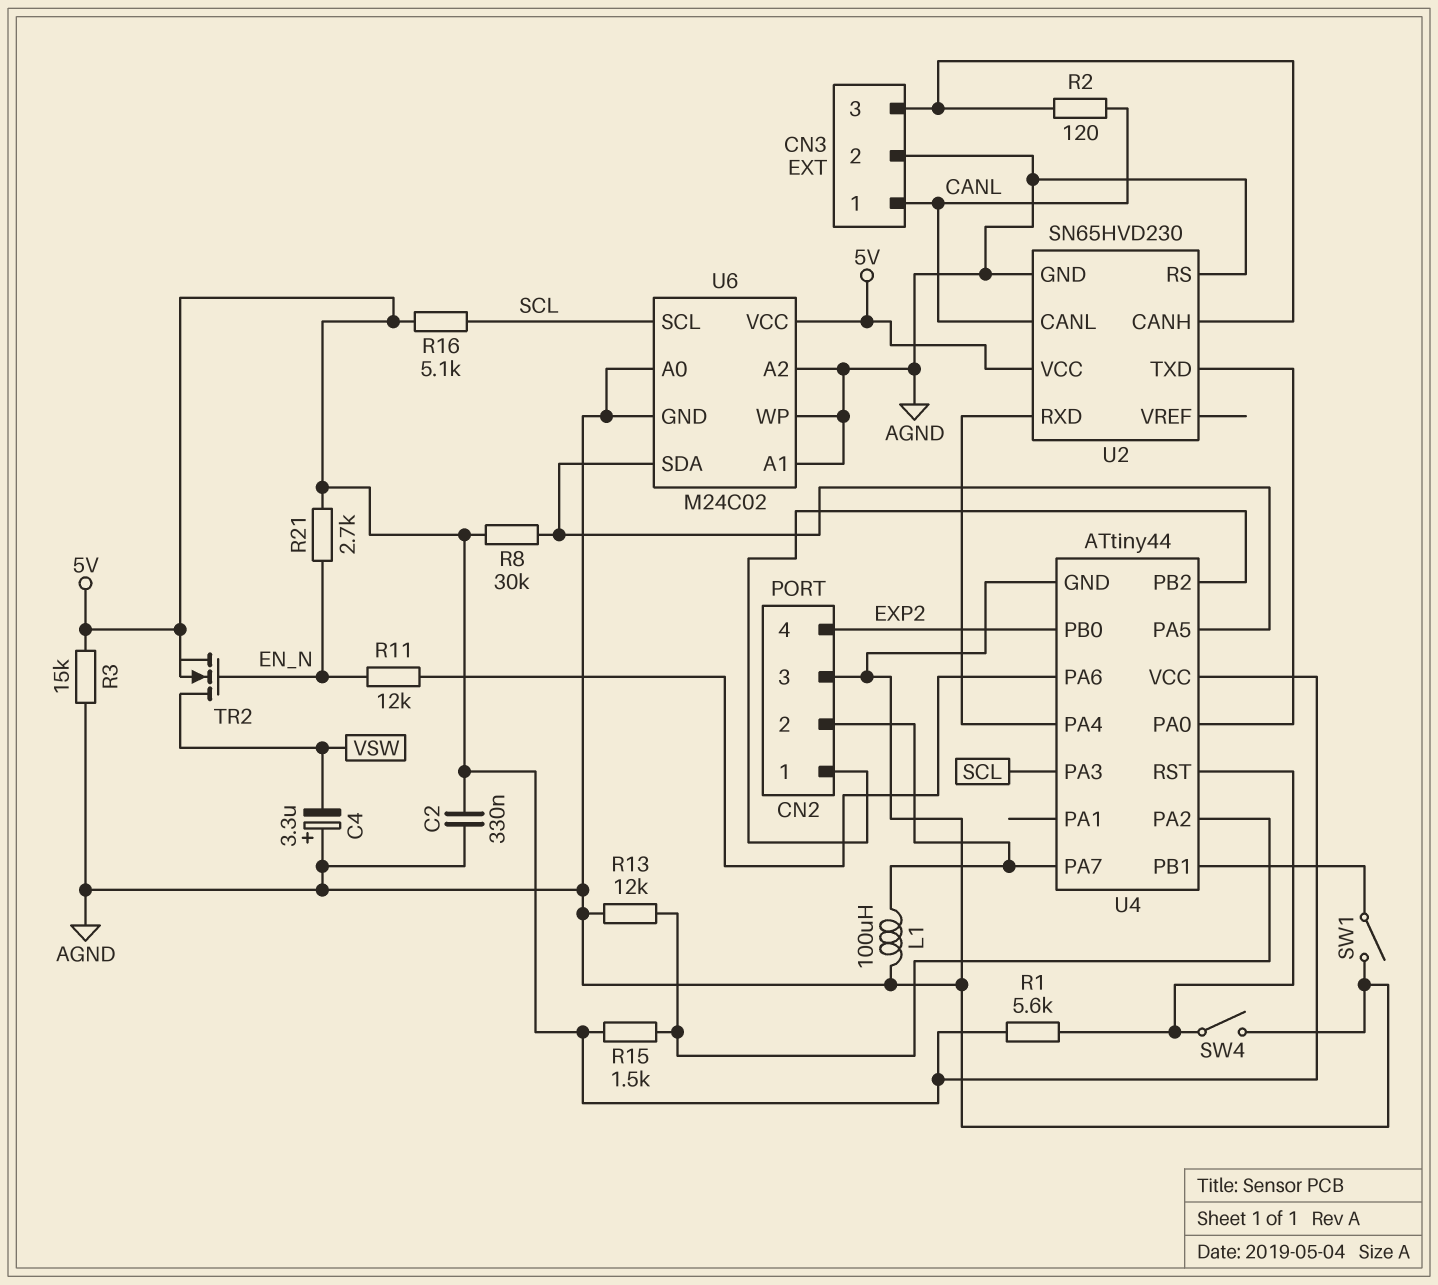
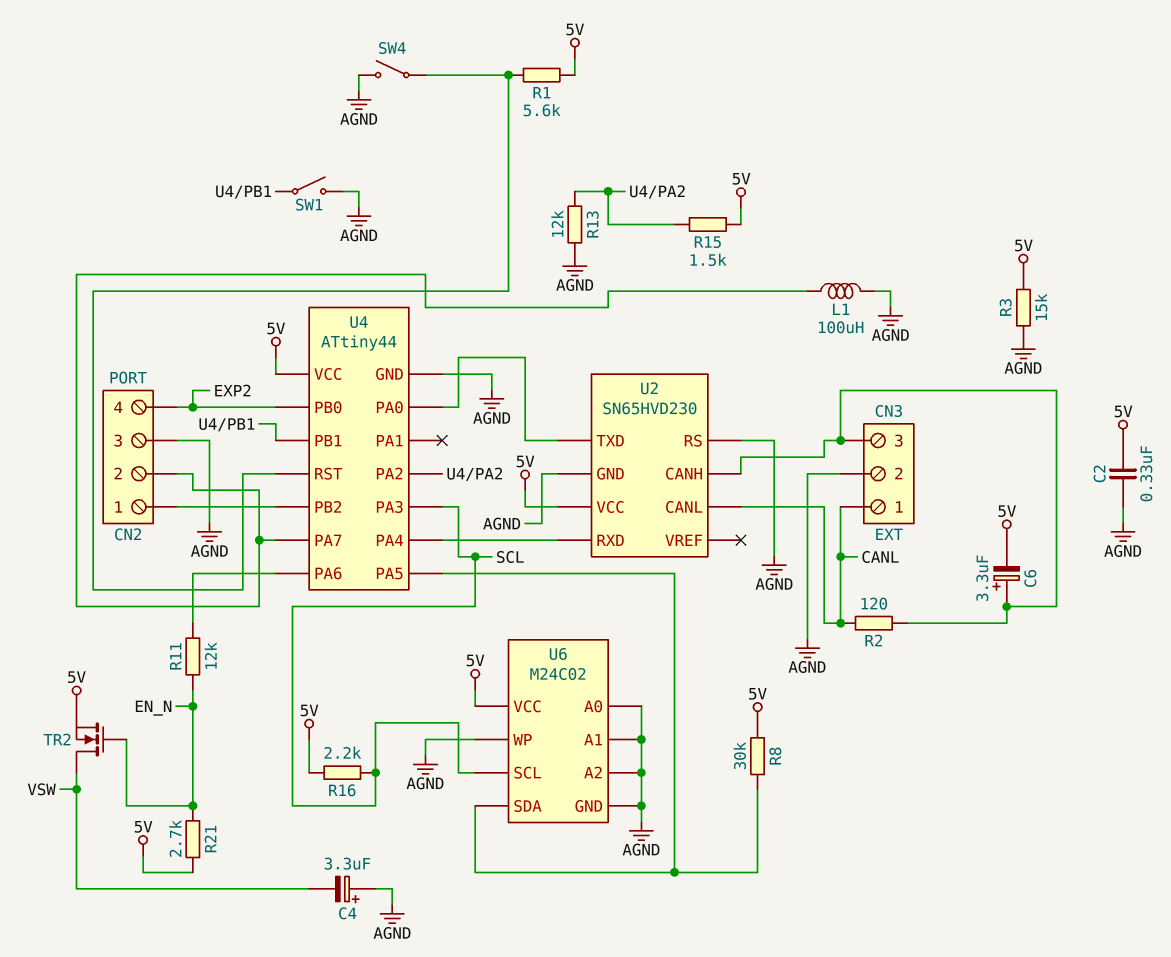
C6: none -> 3.3uF (plus CN3/3, minus 5V)
R16: 5.1k (5V, SCL) -> 2.2k (5V, SCL)

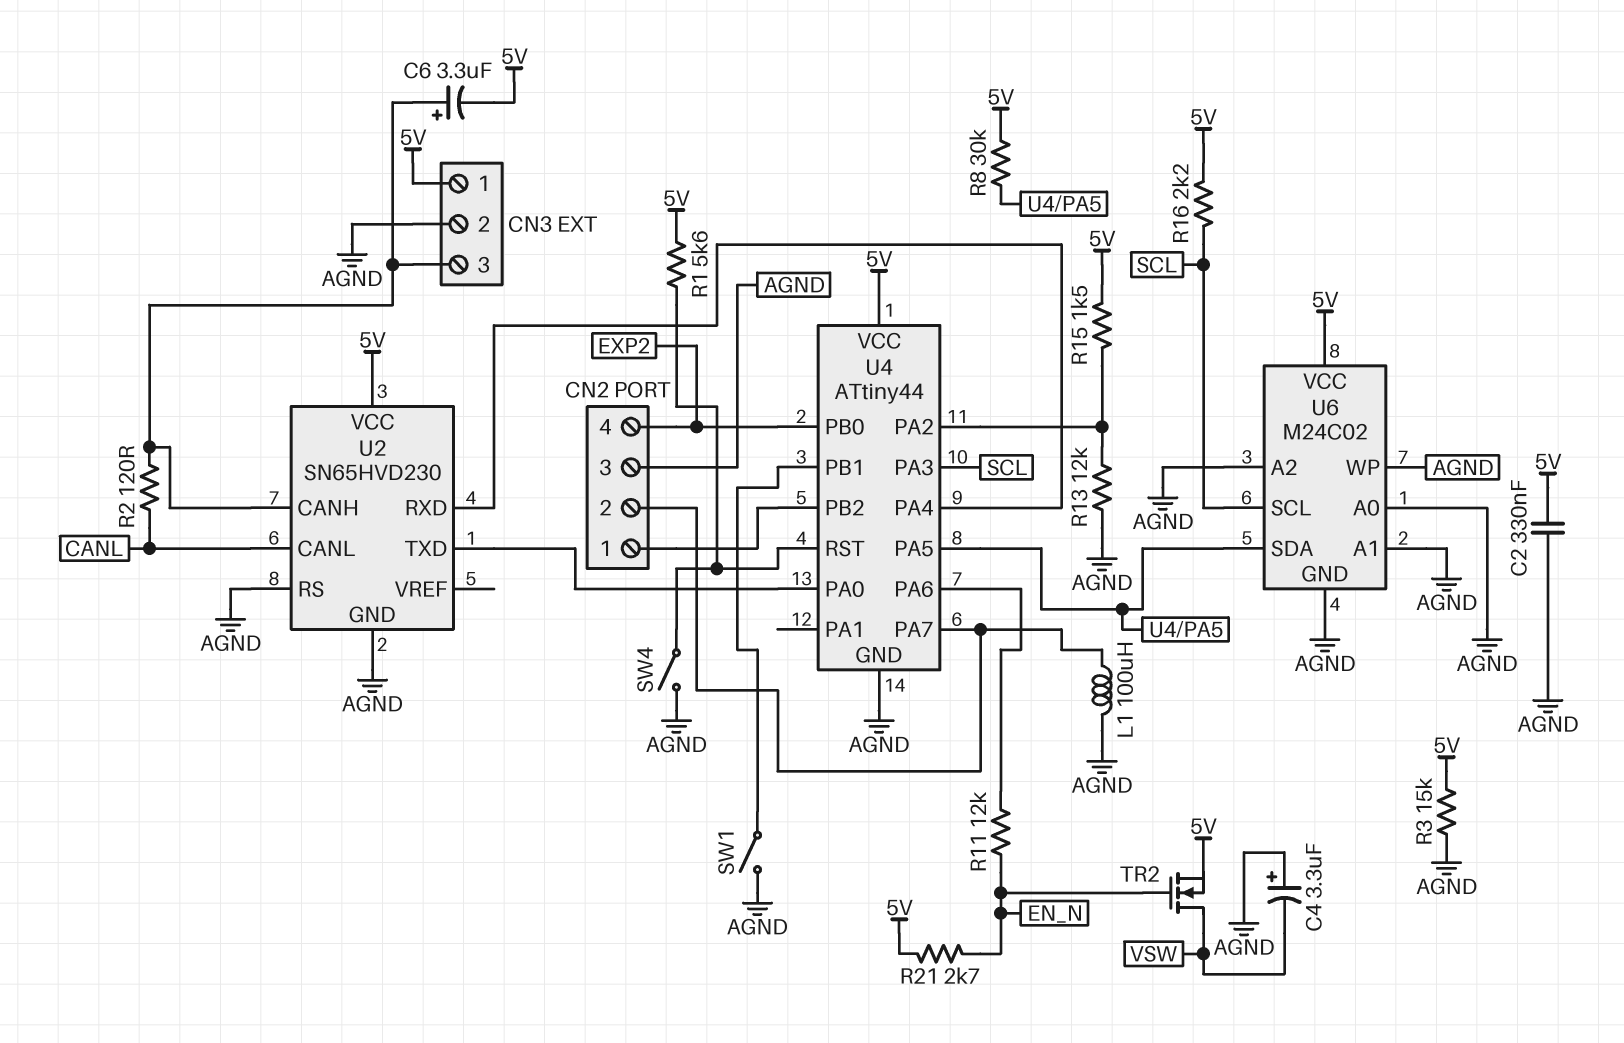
CN3 pin 1: CANL -> 5V

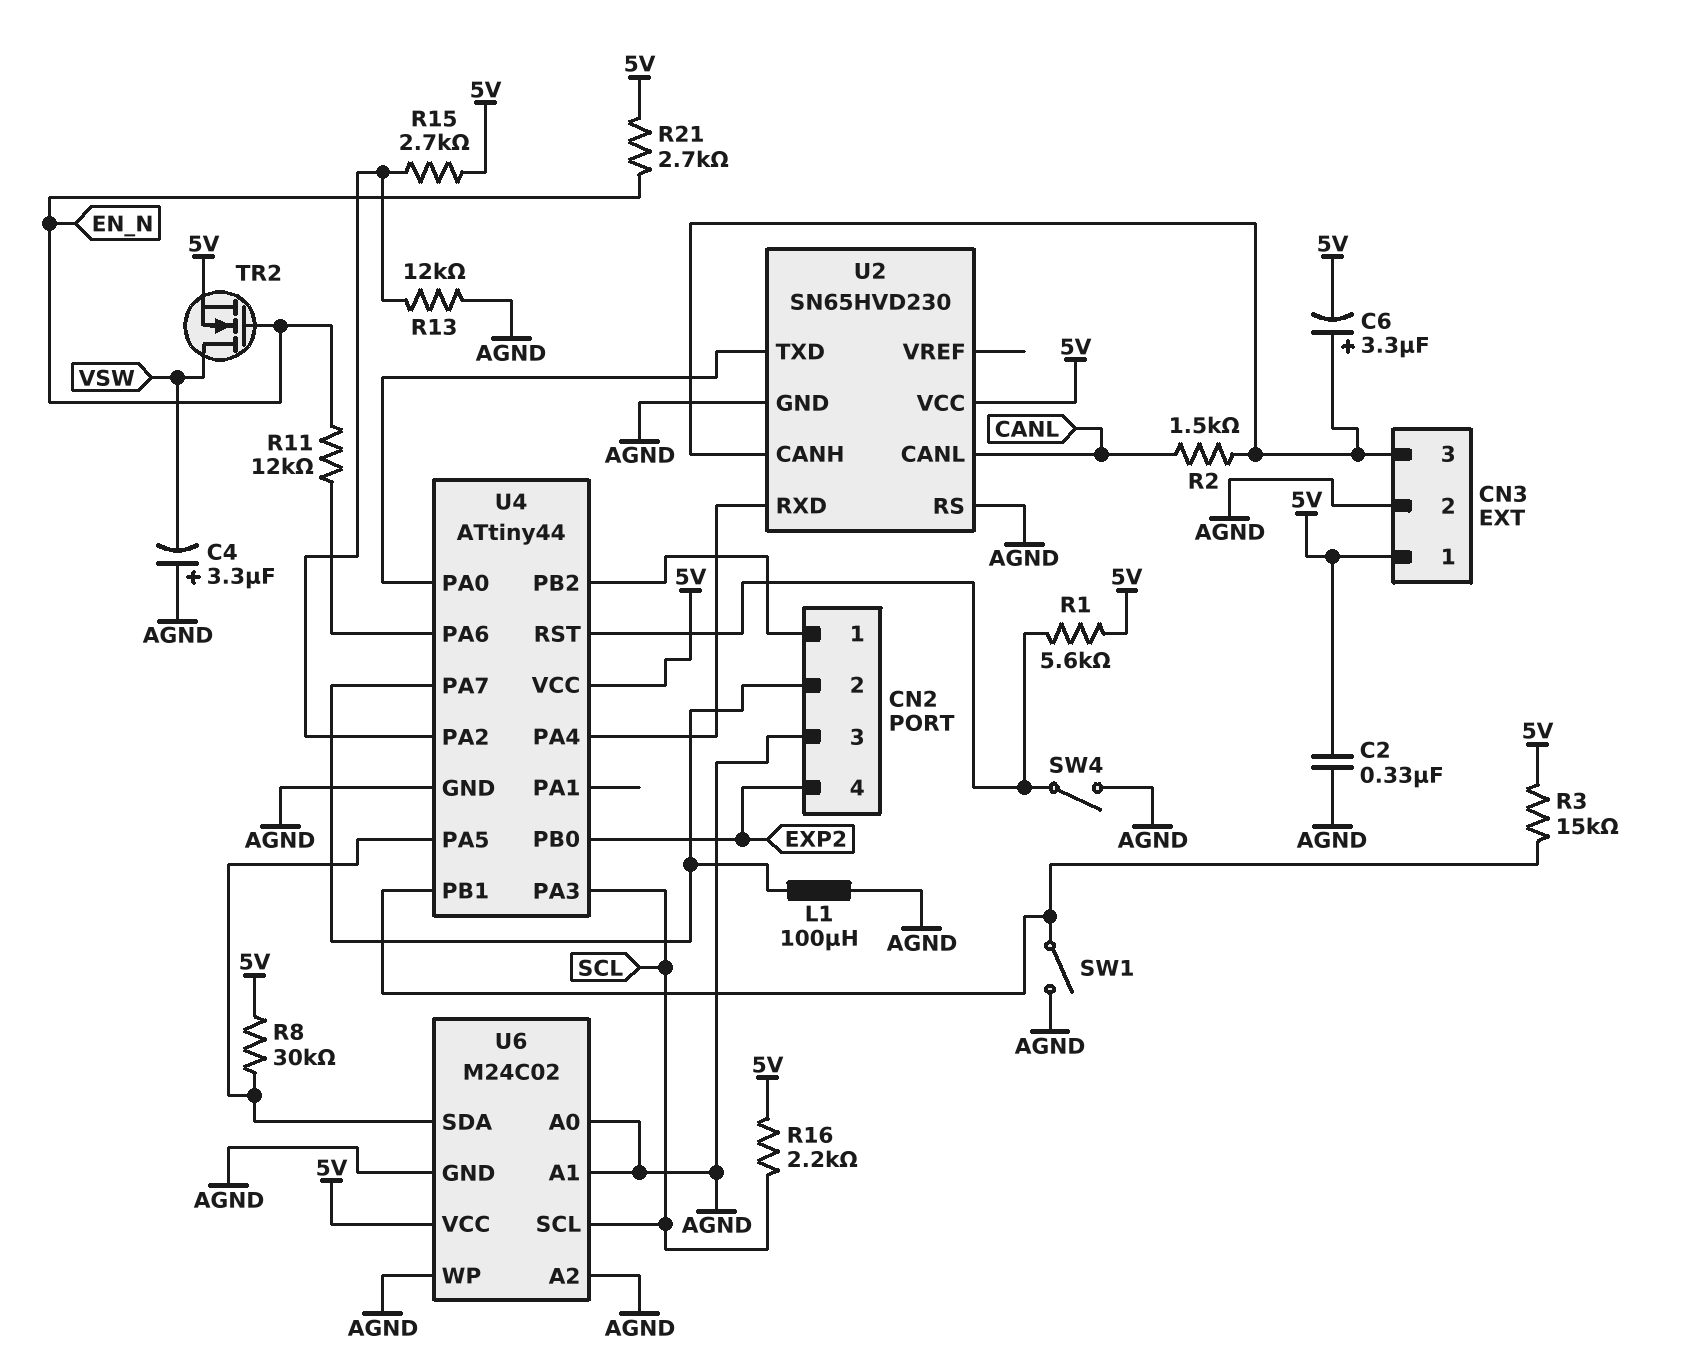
R2: 120 (CANL, CN3/3) -> 1.5k (CANL, CN3/3)
R3: 15k (5V, AGND) -> 15k (5V, U4/PB1)
R15: 1.5k (5V, U4/PA2) -> 2.7k (5V, U4/PA2)

